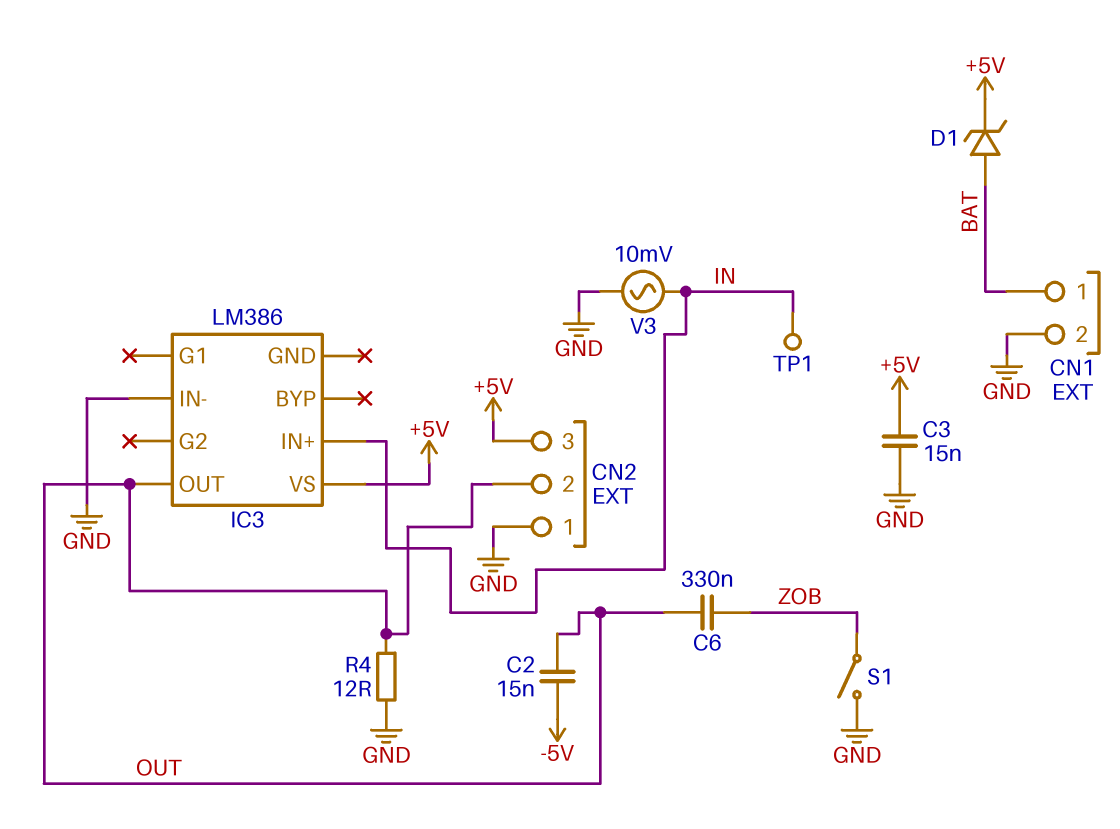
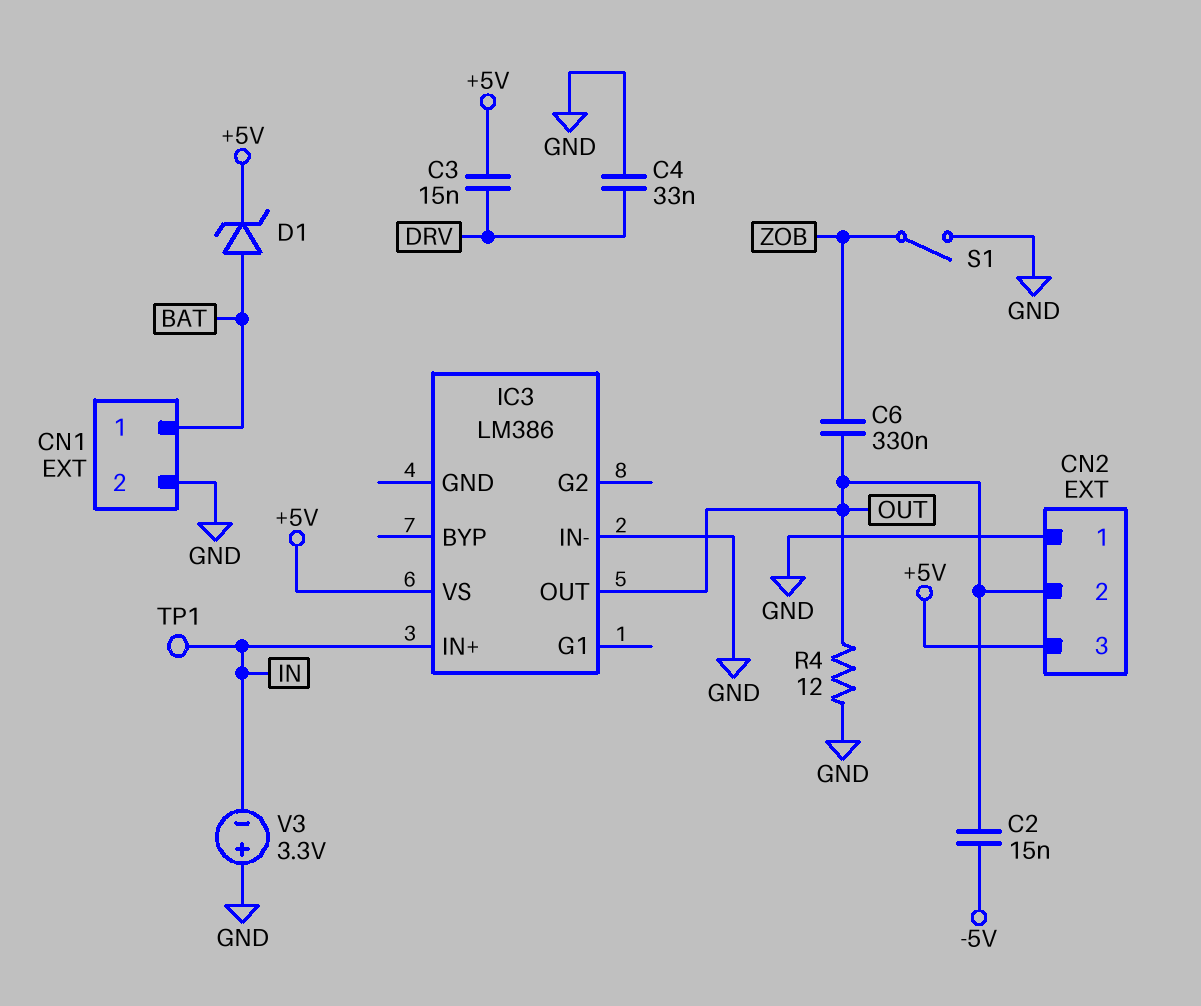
C3: 15nF (+5V, GND) -> 15nF (+5V, DRV)
C4: none -> 33nF (DRV, GND)
V3: AC 10mV (GND, IN) -> 3.3V (plus GND, minus IN)

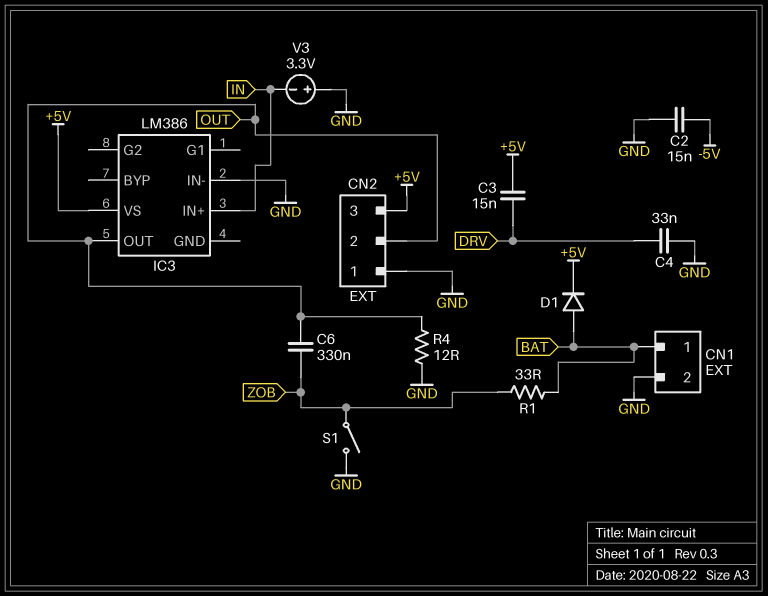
C2: 15nF (-5V, OUT) -> 15nF (-5V, GND)
D1: zener (A BAT, K +5V) -> diode (A BAT, K +5V)
R1: none -> 33 (BAT, ZOB)
TP1: test point (IN) -> none

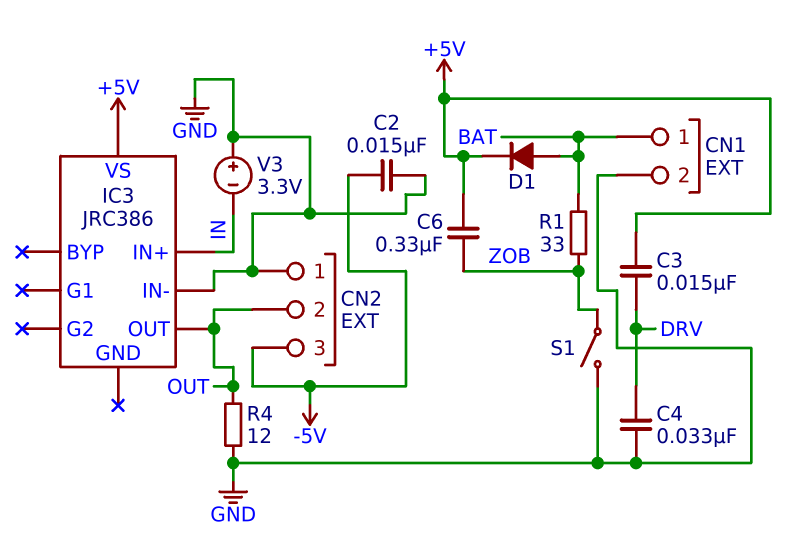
C6: 330nF (OUT, ZOB) -> 330nF (+5V, ZOB)
CN2 pin 3: +5V -> -5V
IC3: LM386 -> JRC386

